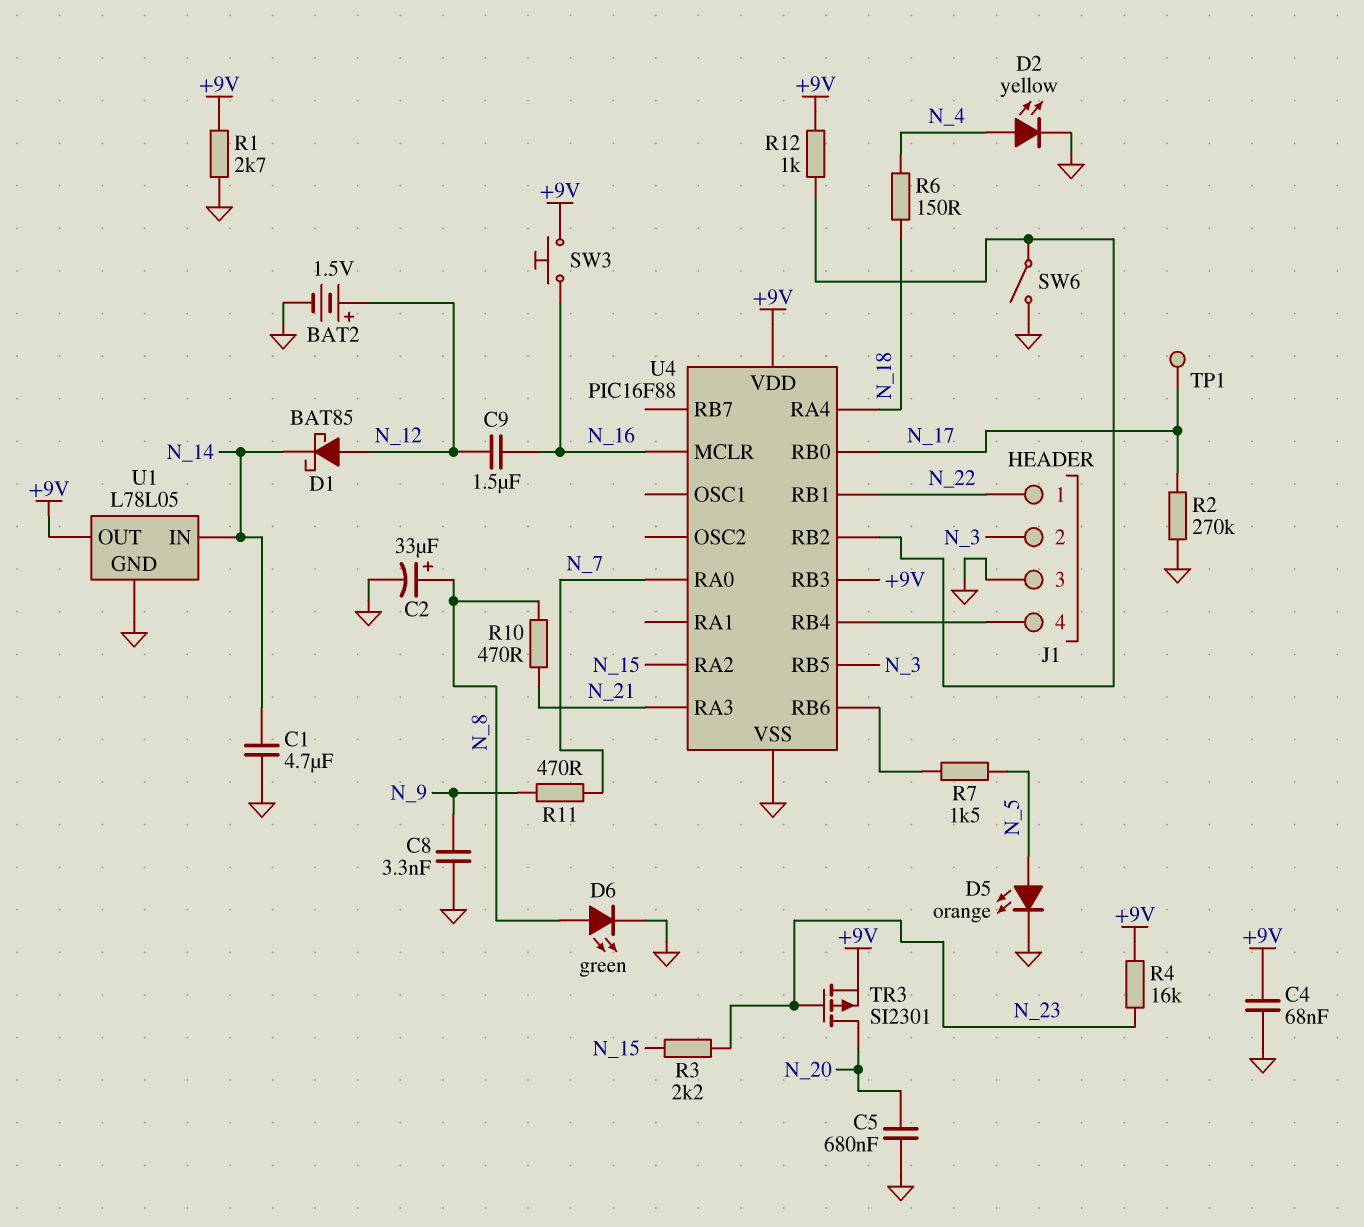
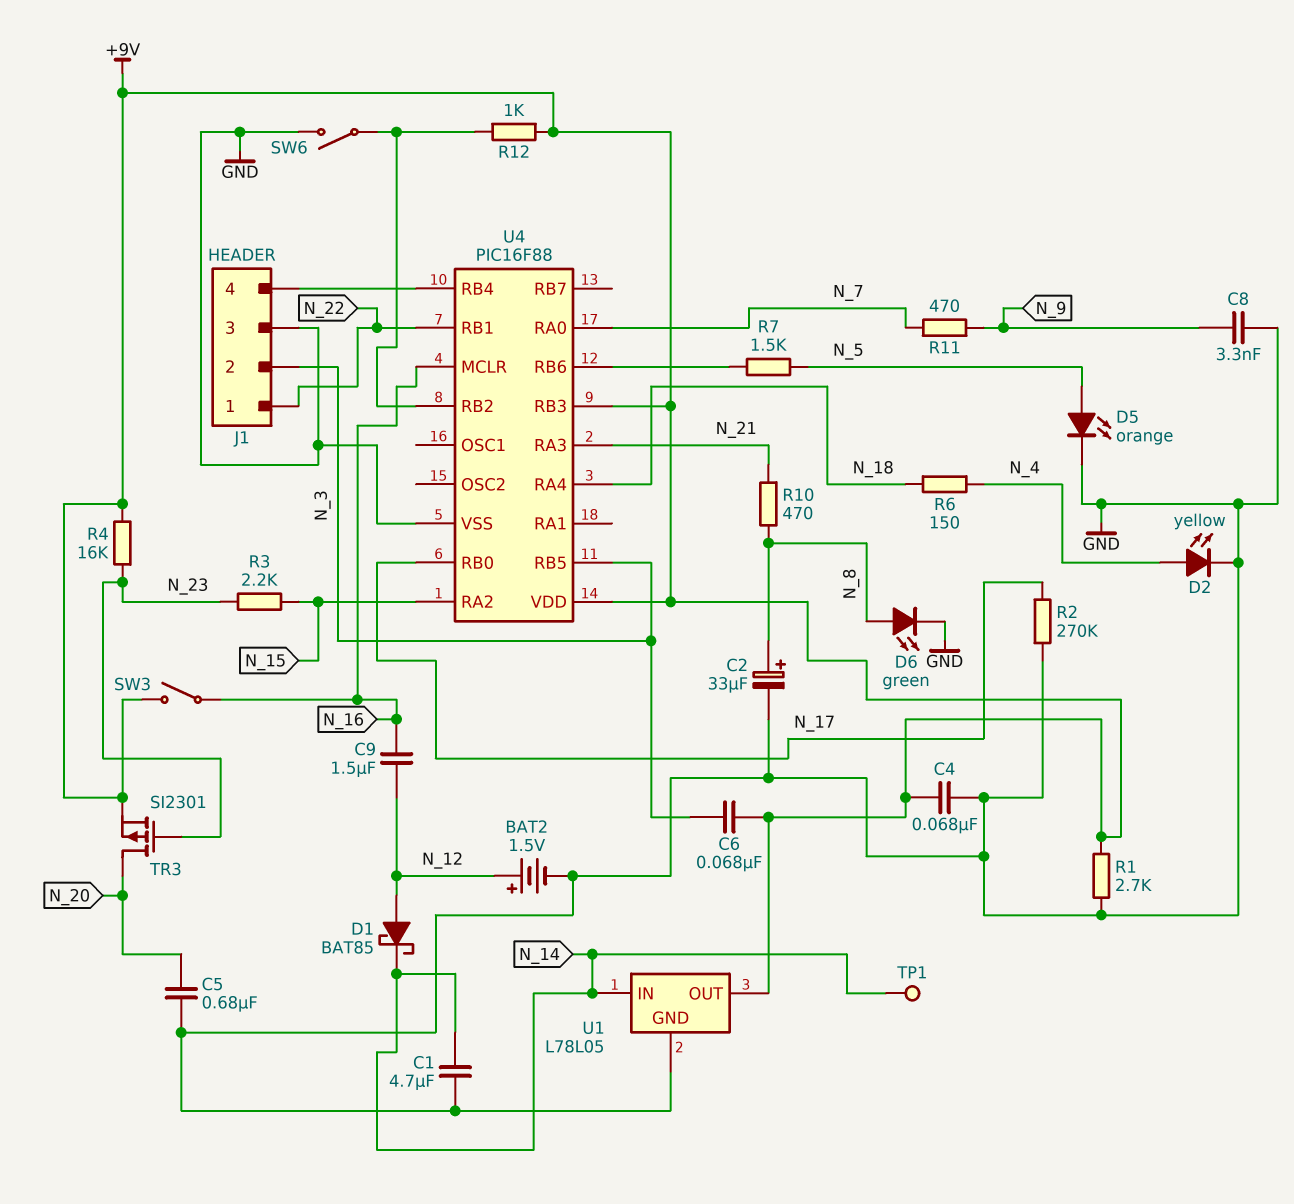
C6: none -> 68nF (+9V, N_3)
SW3: button (+9V, N_16) -> switch (+9V, N_16)
TP1: test point (N_17) -> test point (N_14)

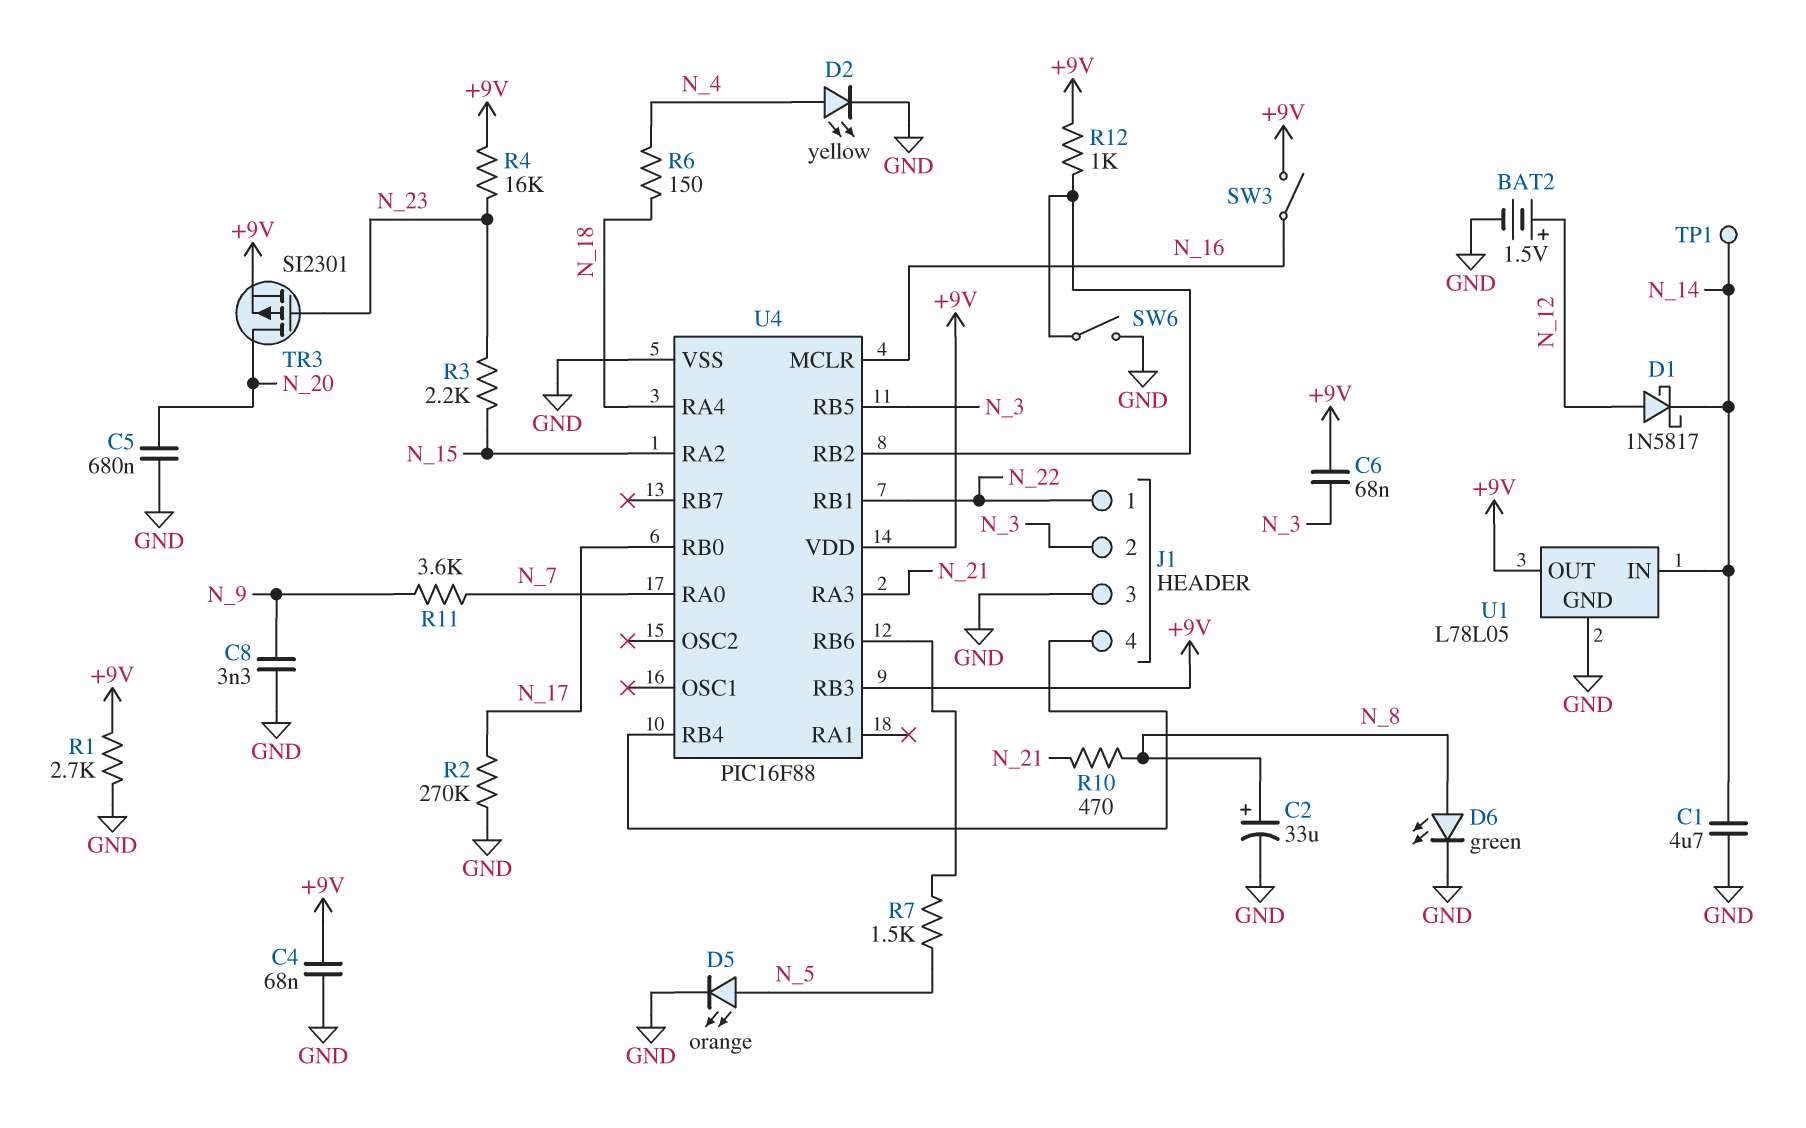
C9: 1.5uF (N_12, N_16) -> none
D1: schottky BAT85 (A N_12, K N_14) -> schottky 1N5817 (A N_12, K N_14)
R11: 470 (N_7, N_9) -> 3.6k (N_7, N_9)

